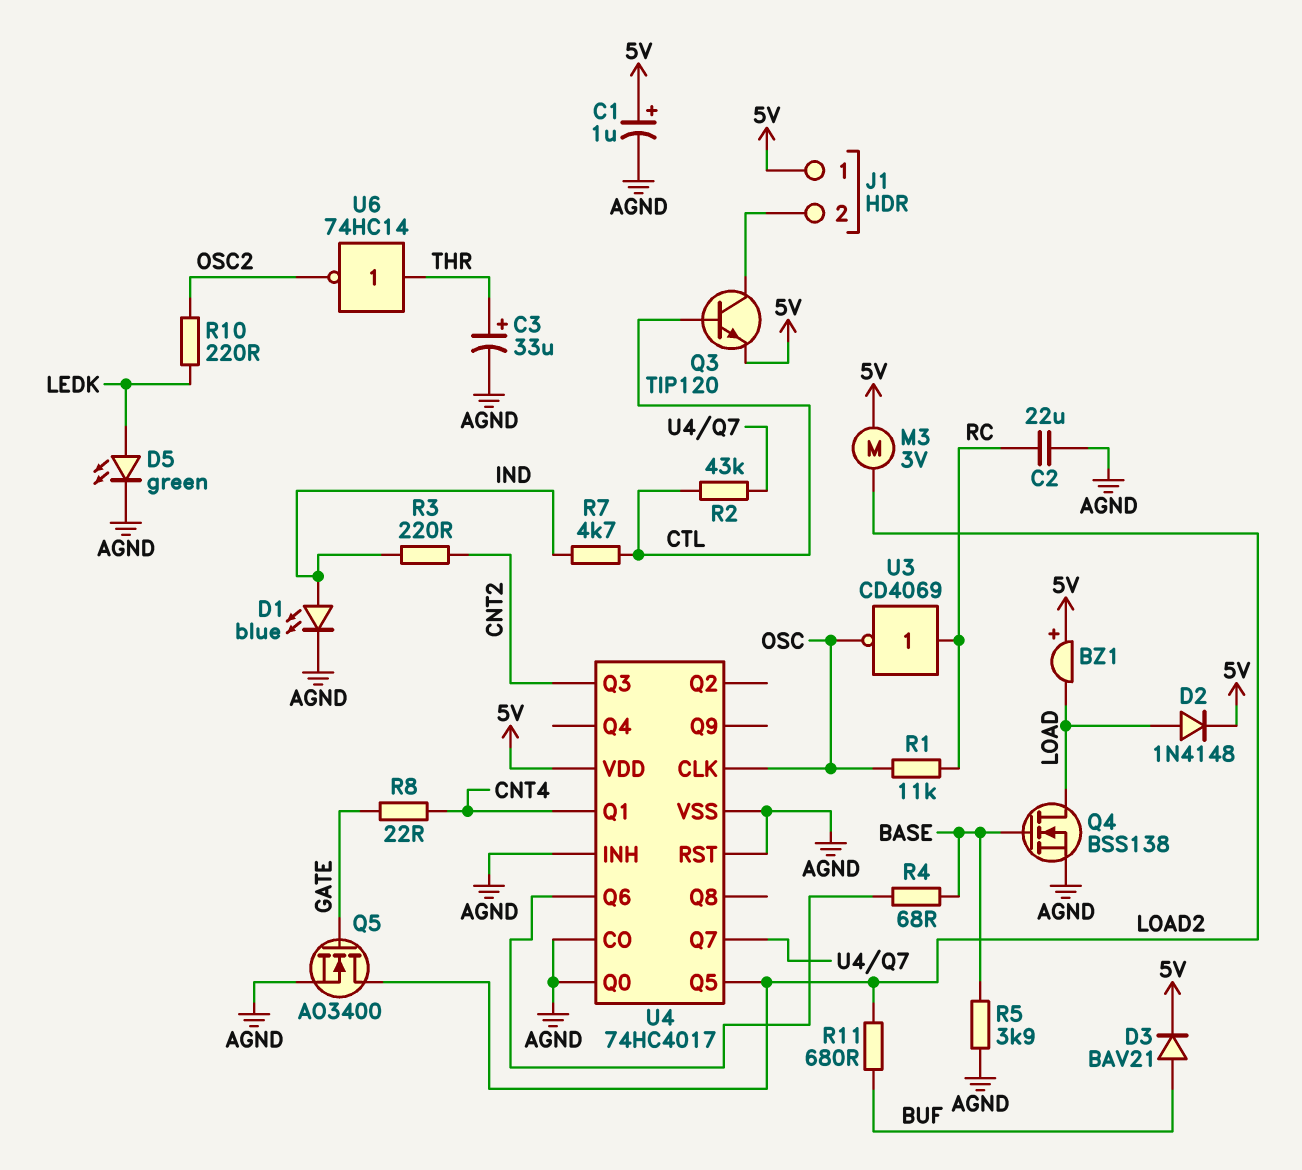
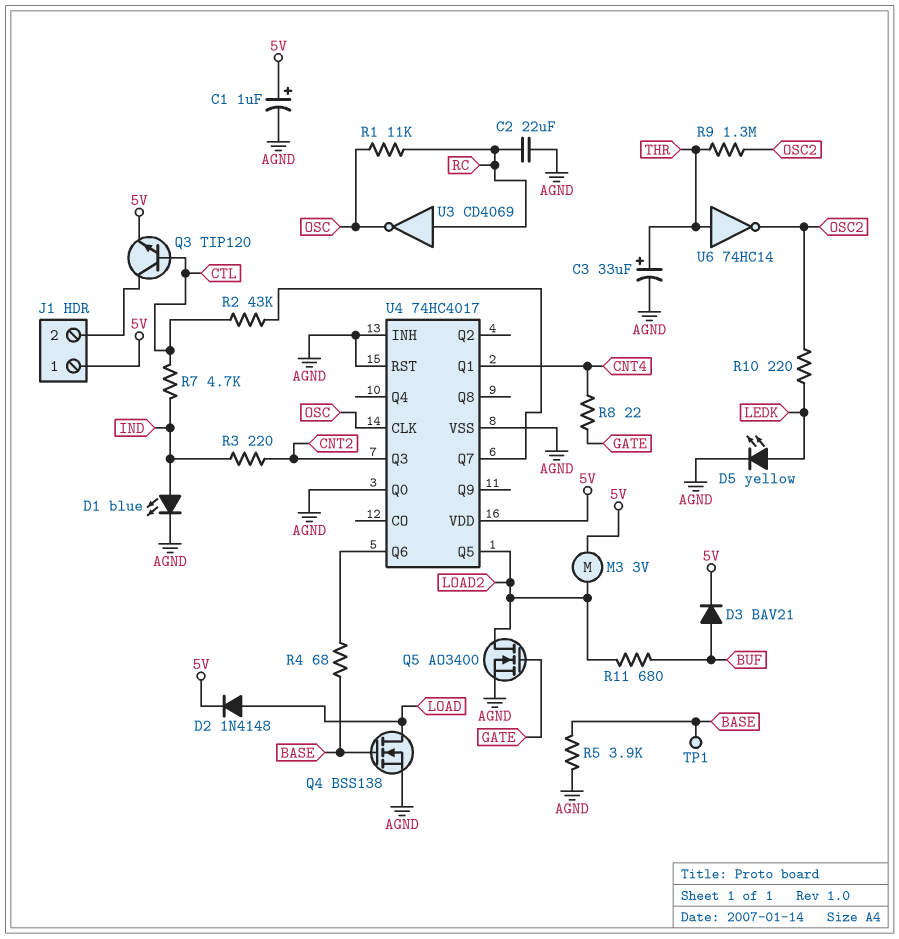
BZ1: buzzer (plus 5V, minus LOAD) -> none
D5: LED green (A LEDK, K AGND) -> LED yellow (A LEDK, K AGND)
R9: none -> 1.3M (OSC2, THR)
TP1: none -> test point (BASE)
U4 pin CO: AGND -> none

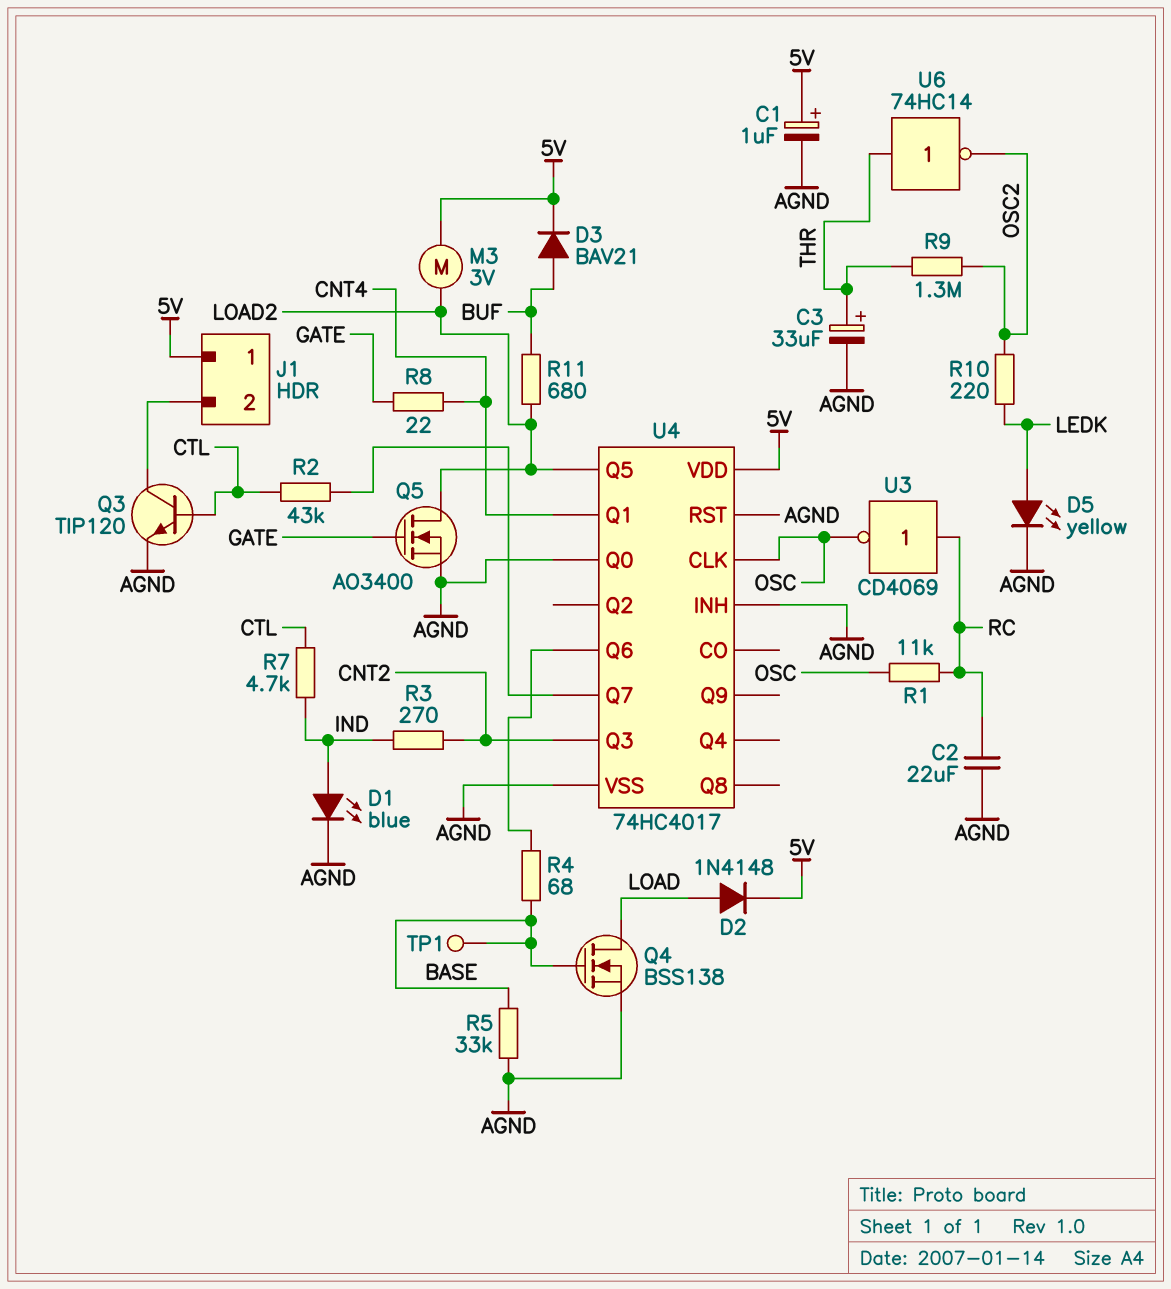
Q3: NPN TIP120 (B CTL, C J1/2, E 5V) -> NPN TIP120 (B CTL, C J1/2, E AGND)
R3: 220 (CNT2, IND) -> 270 (CNT2, IND)
R5: 3.9k (AGND, BASE) -> 33k (AGND, BASE)

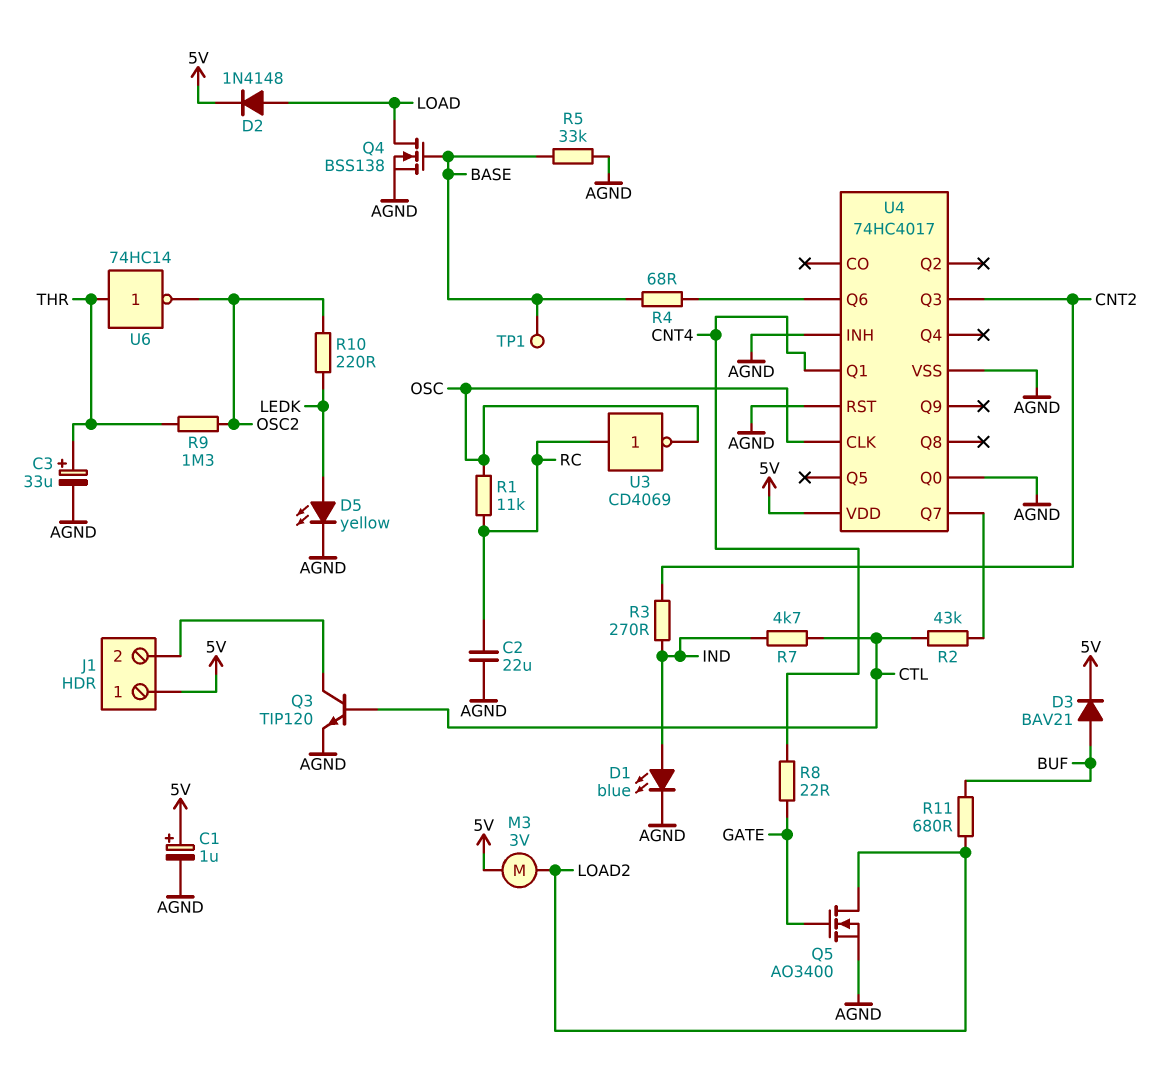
U4 pin Q5: LOAD2 -> none

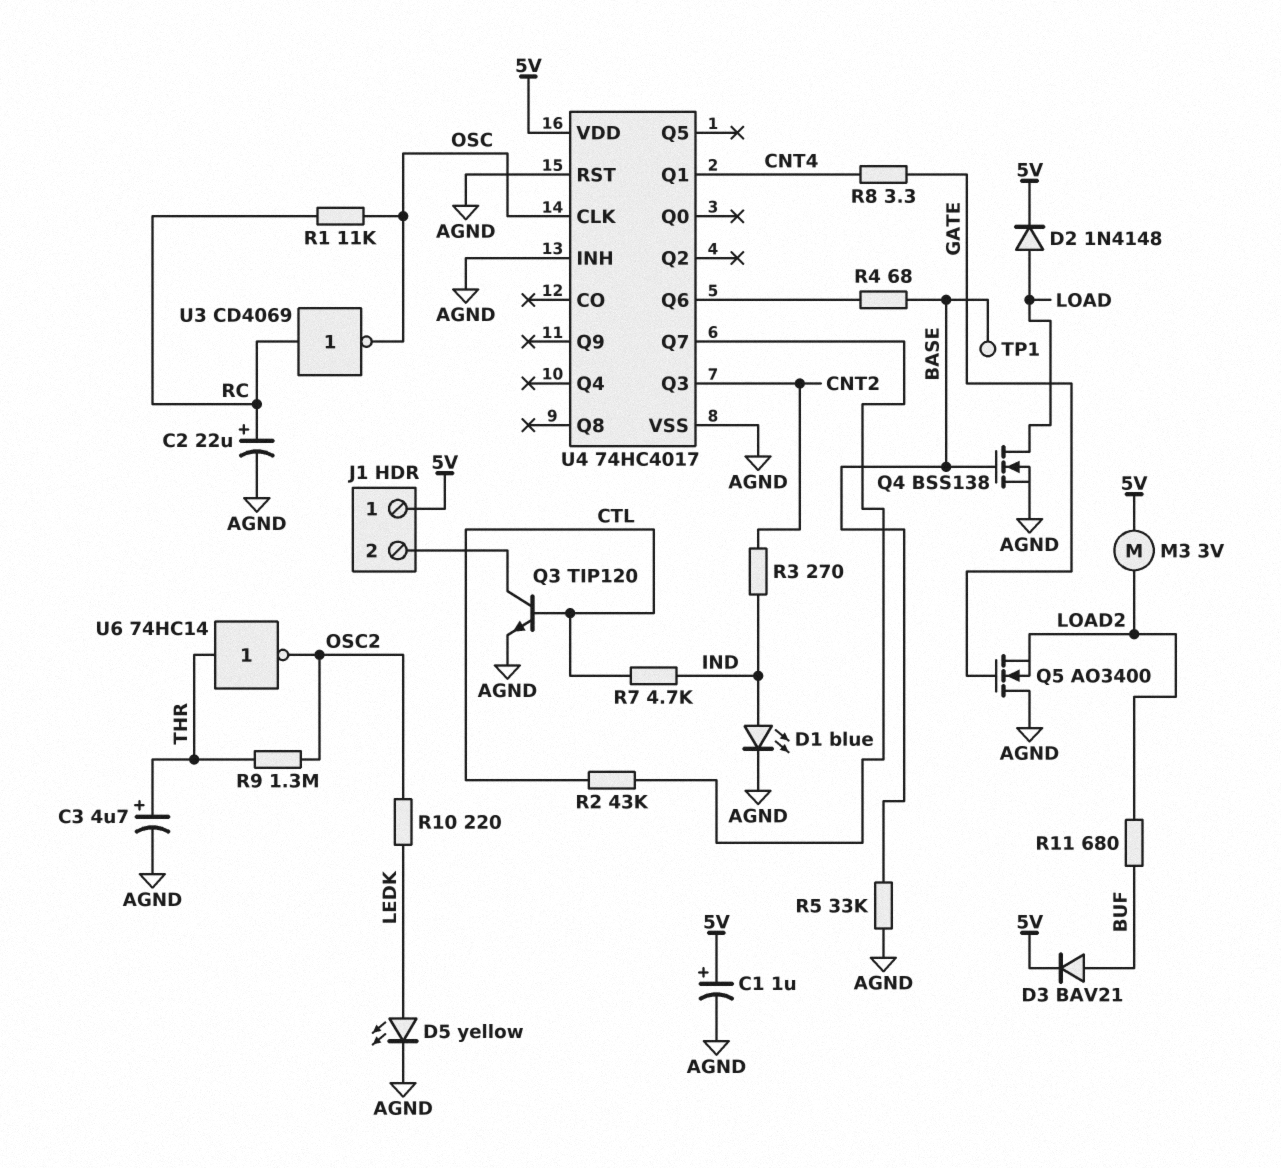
C2: 22uF (AGND, RC) -> 22uF (plus RC, minus AGND)
C3: 33uF (plus THR, minus AGND) -> 4.7uF (plus THR, minus AGND)
Q5: NMOS AO3400 (G GATE, D LOAD2, S AGND) -> NMOS AO3400 (G GATE, D AGND, S LOAD2)
R8: 22 (CNT4, GATE) -> 3.3 (CNT4, GATE)
U4 pin Q0: AGND -> none

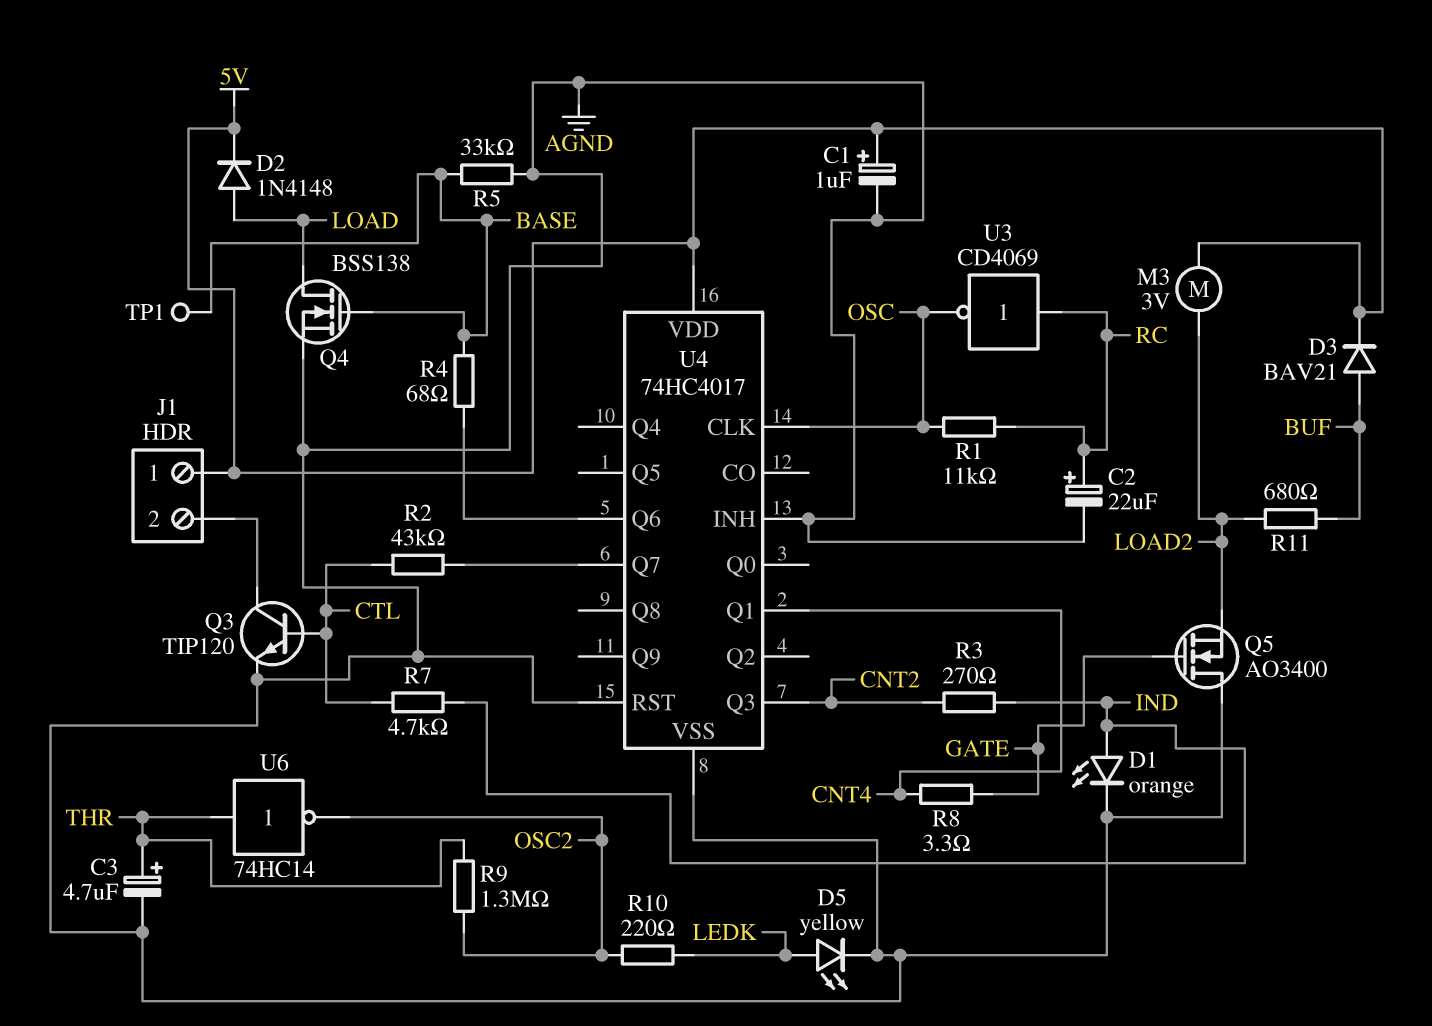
D1: LED blue (A IND, K AGND) -> LED orange (A IND, K AGND)

